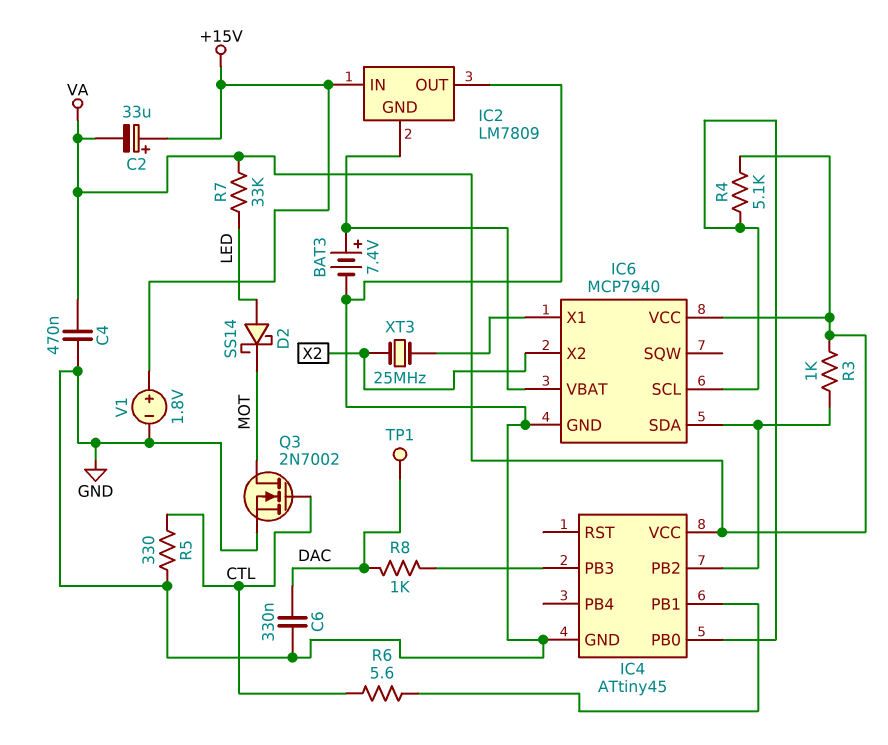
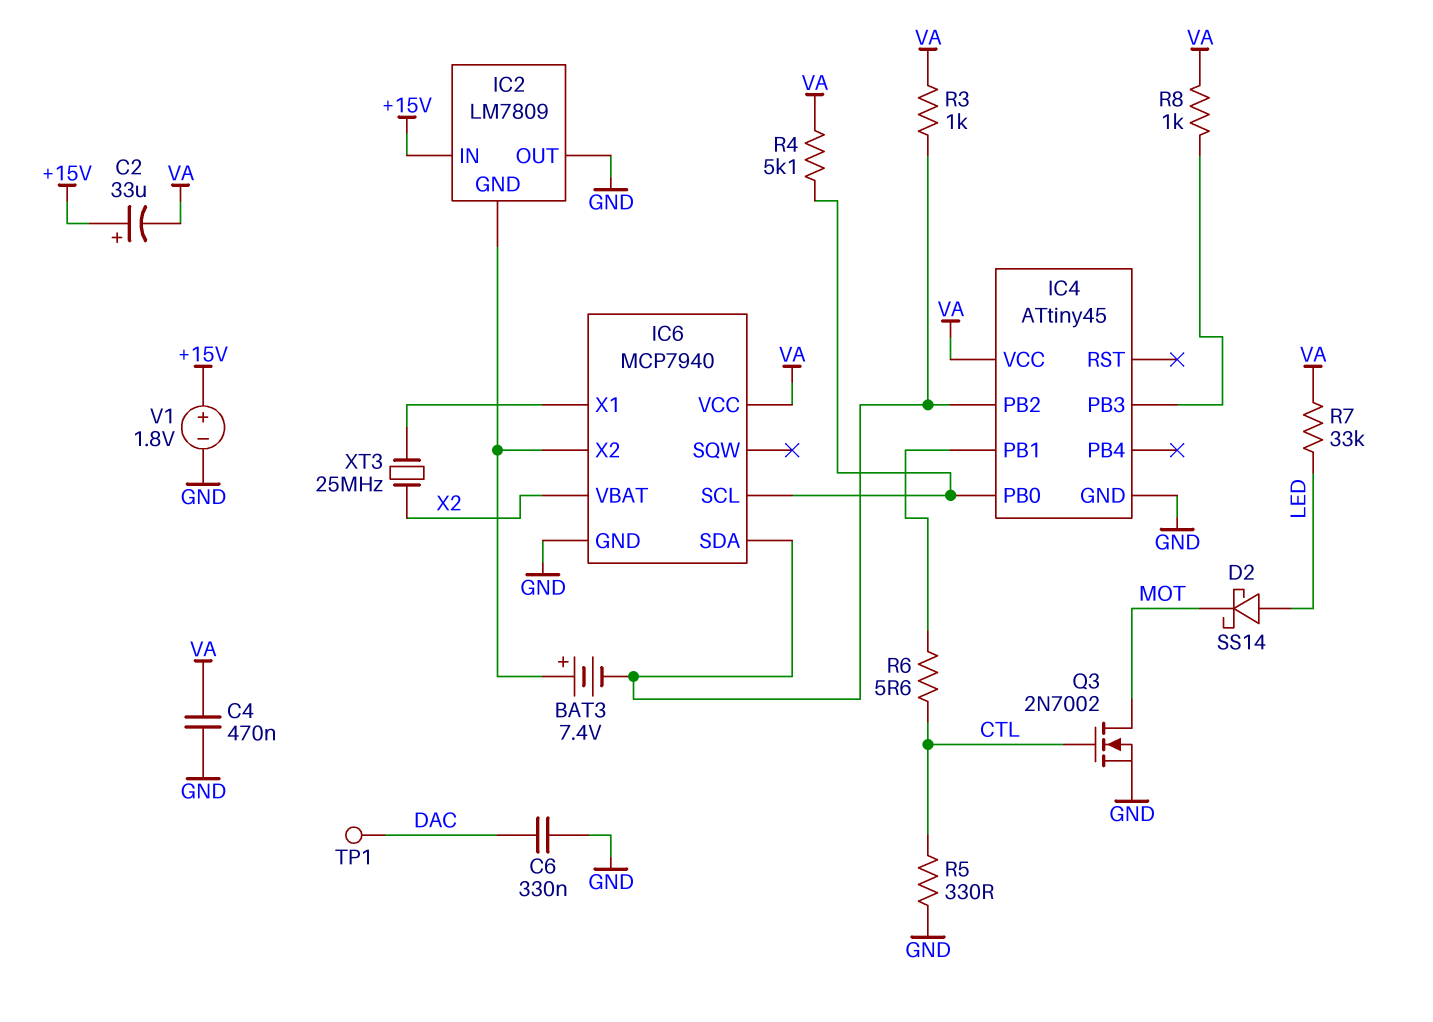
BAT3: 7.4V (plus IC2/GND, minus GND) -> 7.4V (plus IC2/GND, minus IC4/PB2)
IC6 pin VBAT: IC2/GND -> X2
IC6 pin X2: X2 -> IC2/GND
R8: 1k (DAC, IC4/PB3) -> 1k (IC4/PB3, VA)

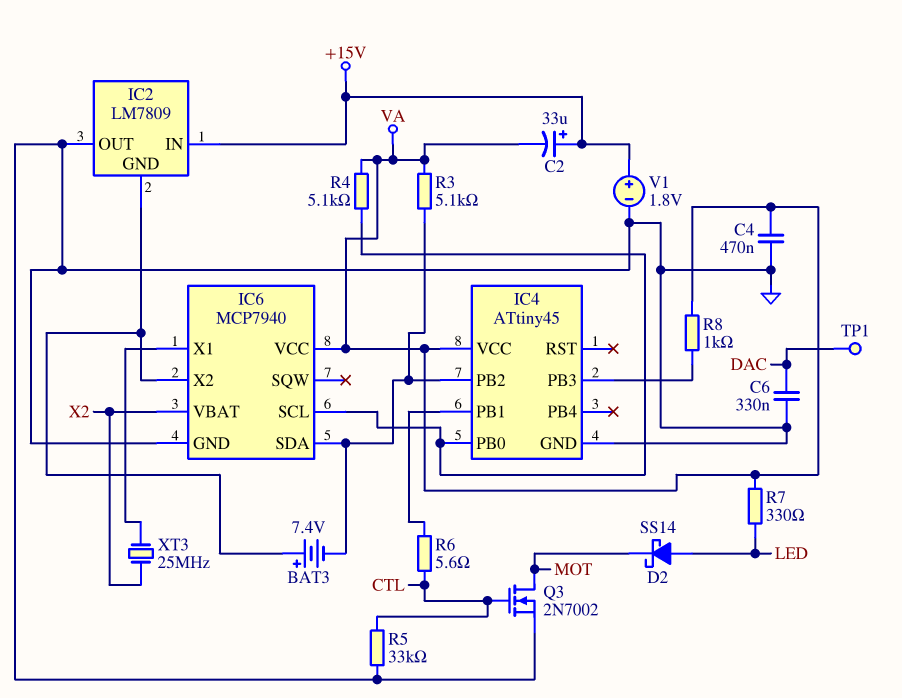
R3: 1k (IC4/PB2, VA) -> 5.1k (IC4/PB2, VA)
R5: 330 (CTL, GND) -> 33k (CTL, GND)
R7: 33k (LED, VA) -> 330 (LED, VA)

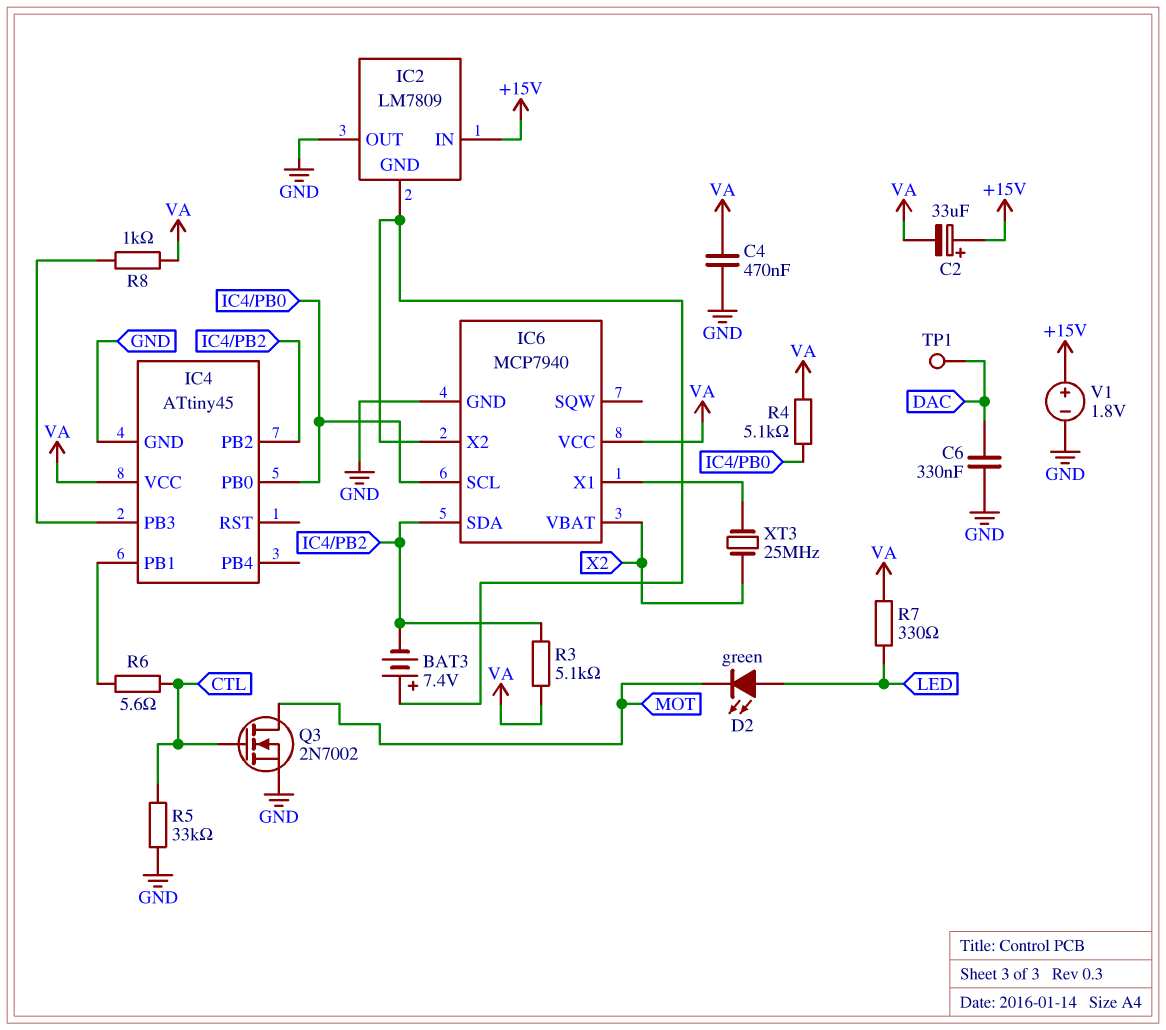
D2: schottky SS14 (A LED, K MOT) -> LED green (A LED, K MOT)

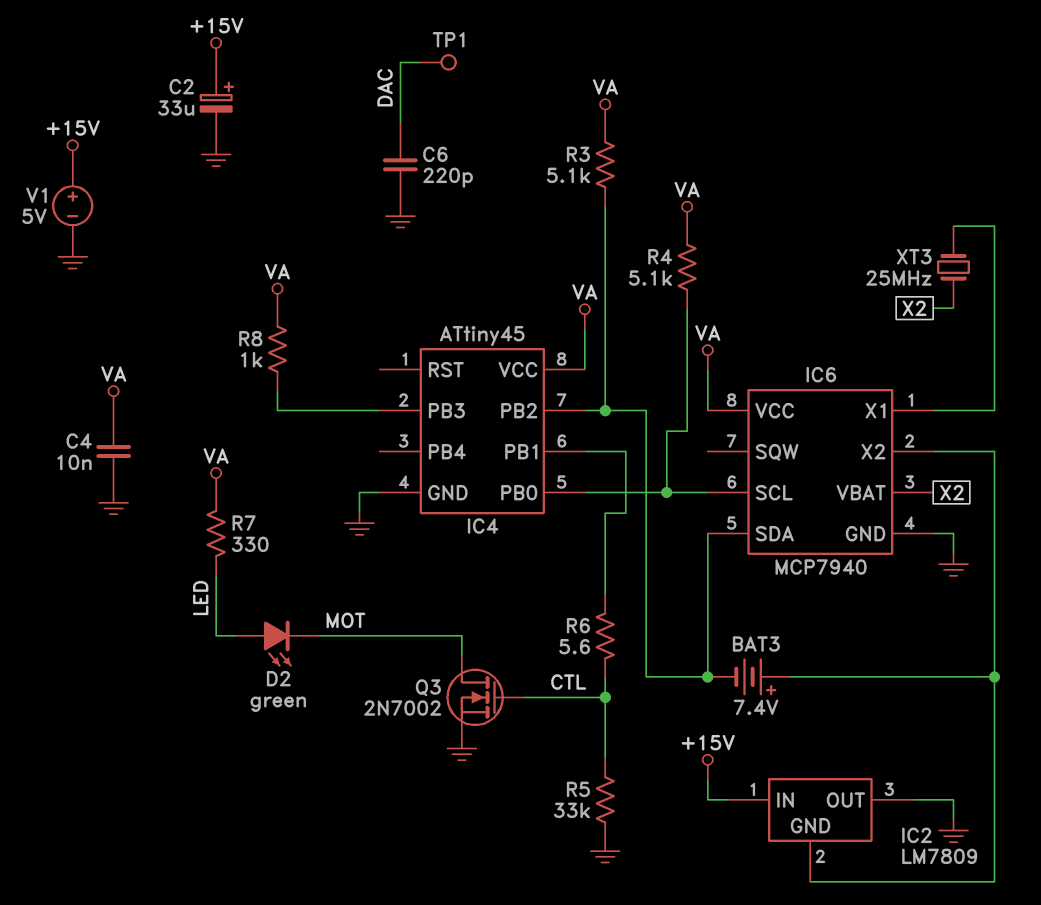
C2: 33uF (plus +15V, minus VA) -> 33uF (plus +15V, minus GND)
C4: 470nF (GND, VA) -> 10nF (GND, VA)
C6: 330nF (DAC, GND) -> 220pF (DAC, GND)
V1: 1.8V (plus +15V, minus GND) -> 5V (plus +15V, minus GND)

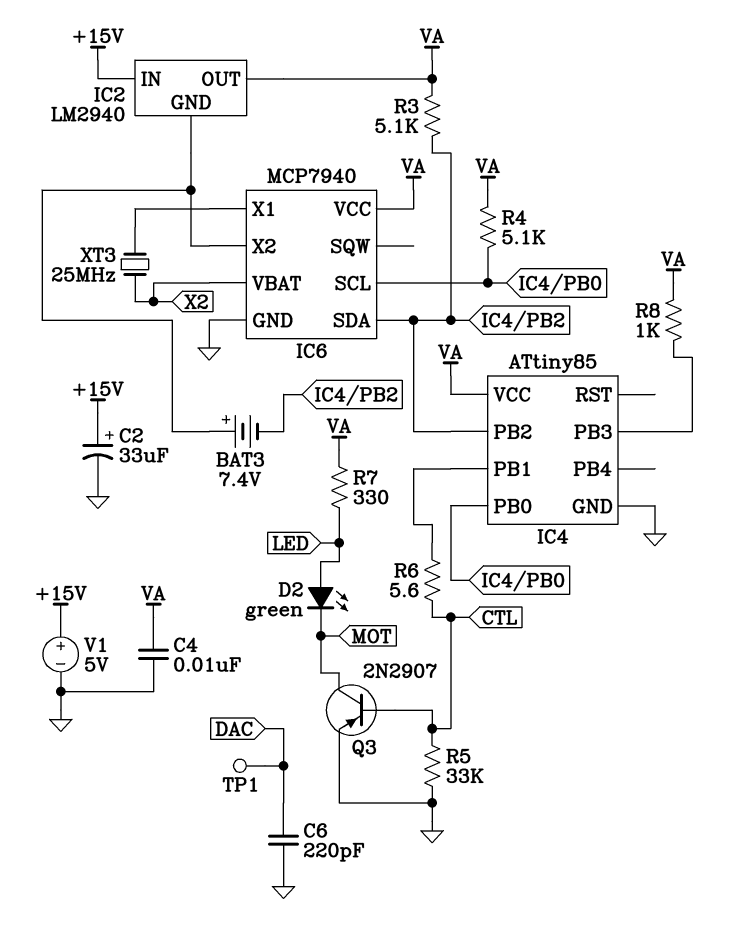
IC2: LM7809 -> LM2940
IC2 pin OUT: GND -> VA
IC4: ATtiny45 -> ATtiny85
Q3: NMOS 2N7002 (G CTL, D MOT, S GND) -> PNP 2N2907 (B CTL, C MOT, E GND)

